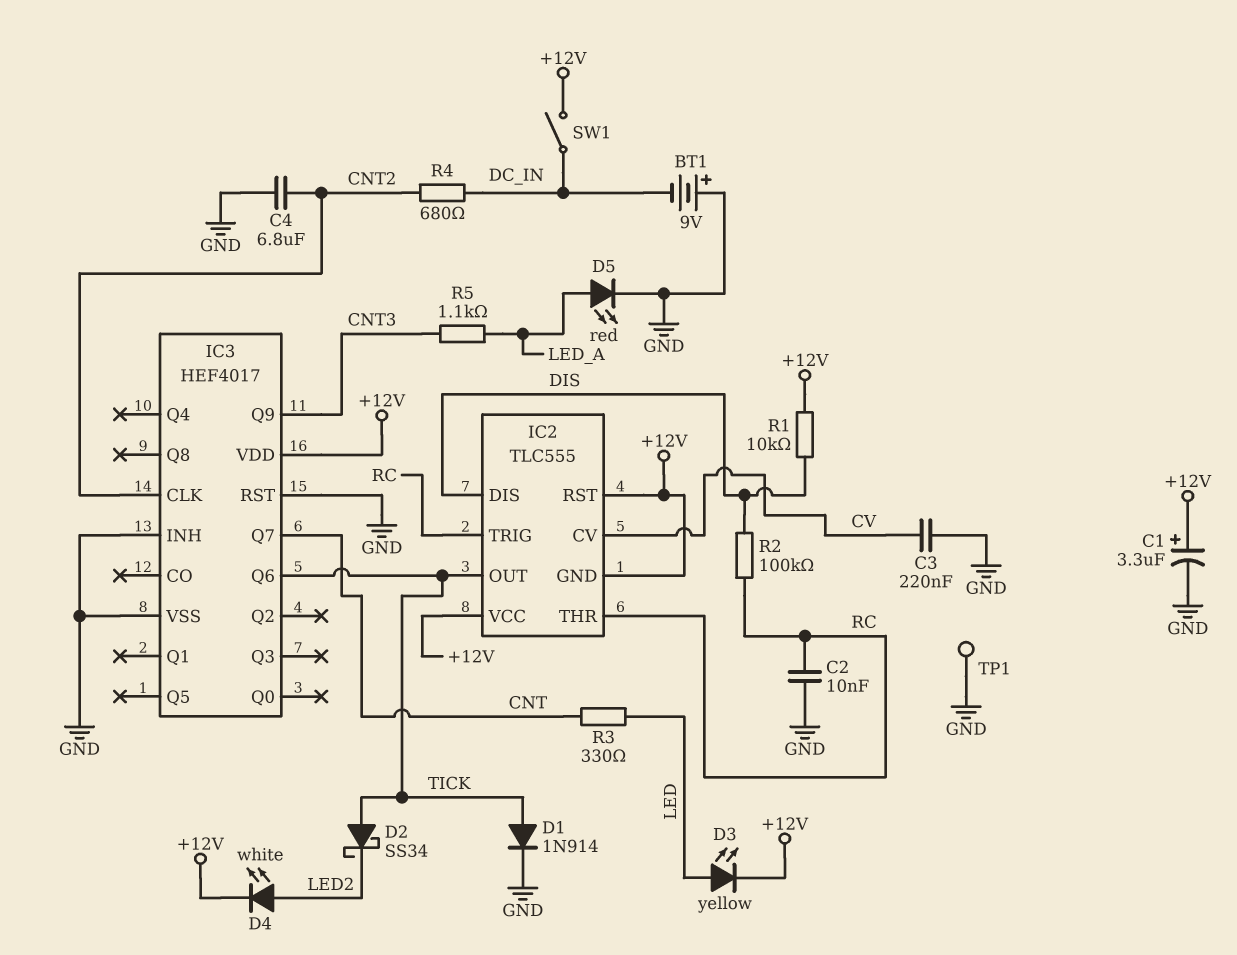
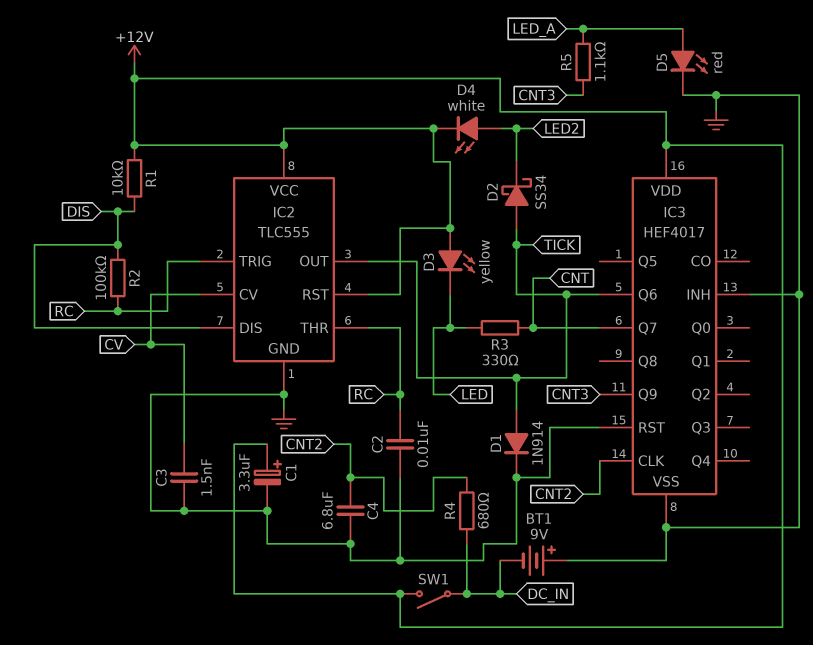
C3: 220nF (CV, GND) -> 1.5nF (CV, GND)
D3: LED yellow (A LED, K +12V) -> LED yellow (A +12V, K LED)
IC2 pin GND: +12V -> GND
TP1: test point (GND) -> none

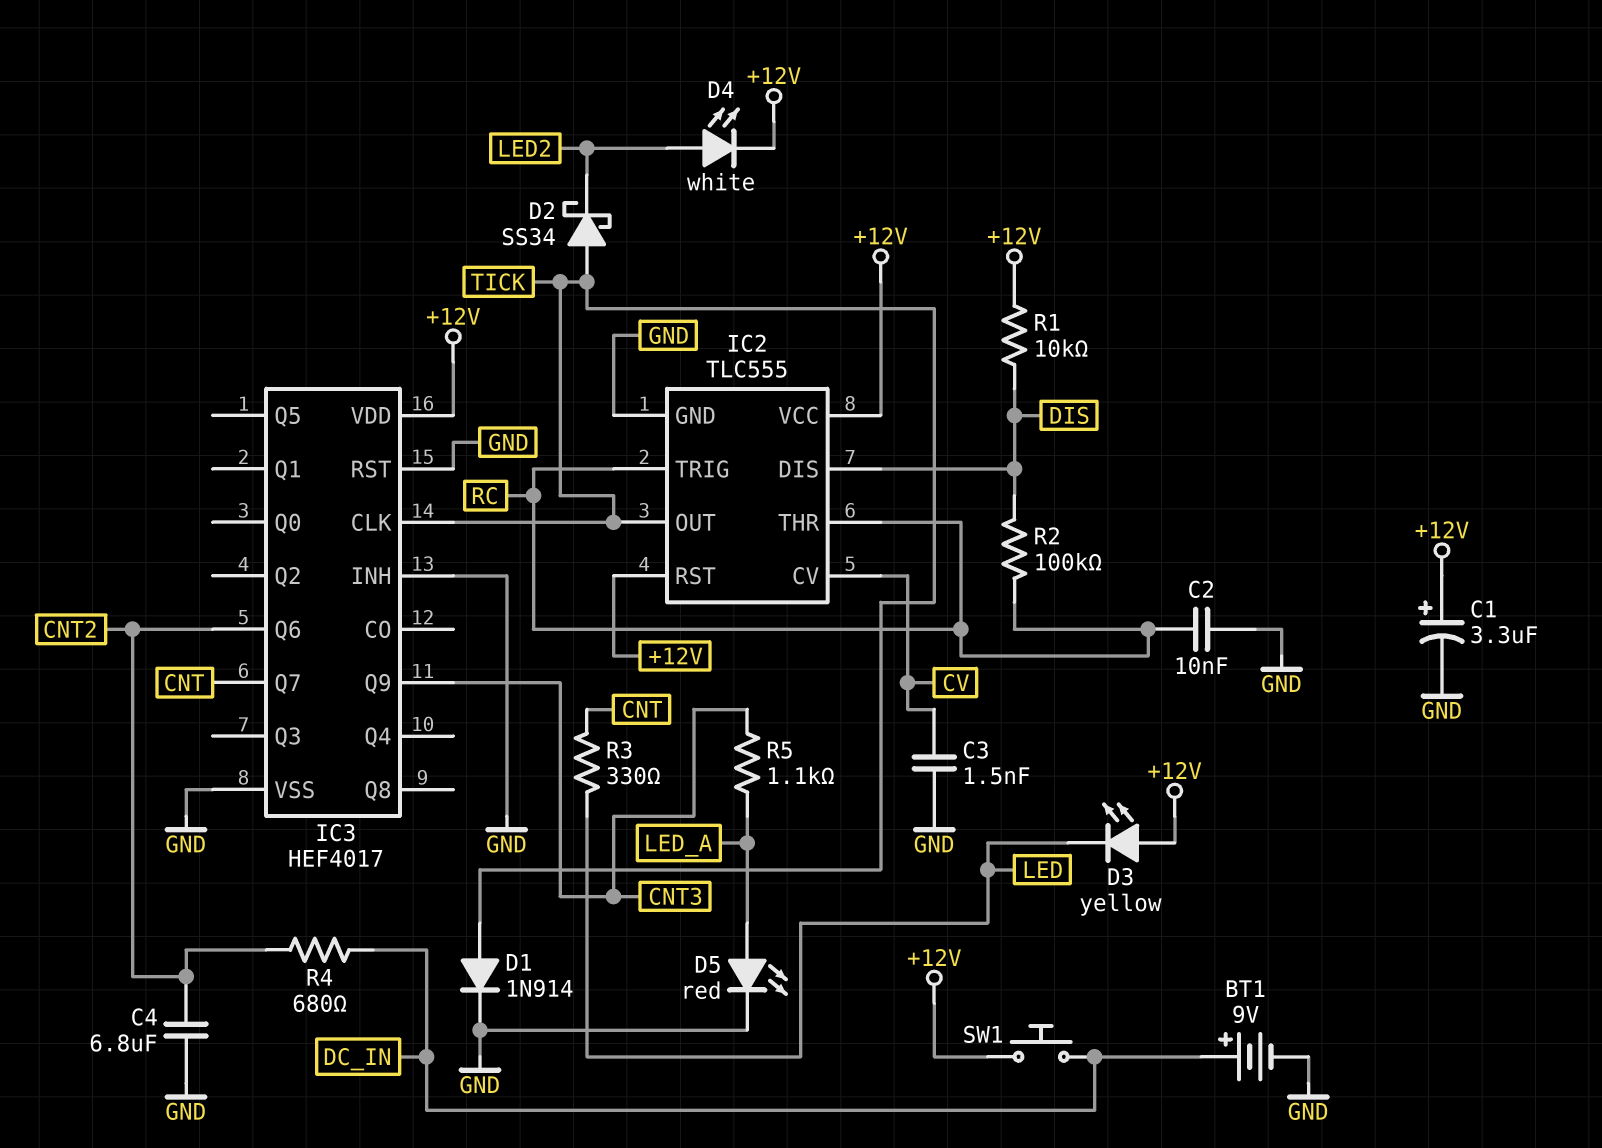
BT1: 9V (plus GND, minus DC_IN) -> 9V (plus DC_IN, minus GND)
IC3 pin CLK: CNT2 -> TICK
IC3 pin Q6: TICK -> CNT2
SW1: switch (+12V, DC_IN) -> button (+12V, DC_IN)

